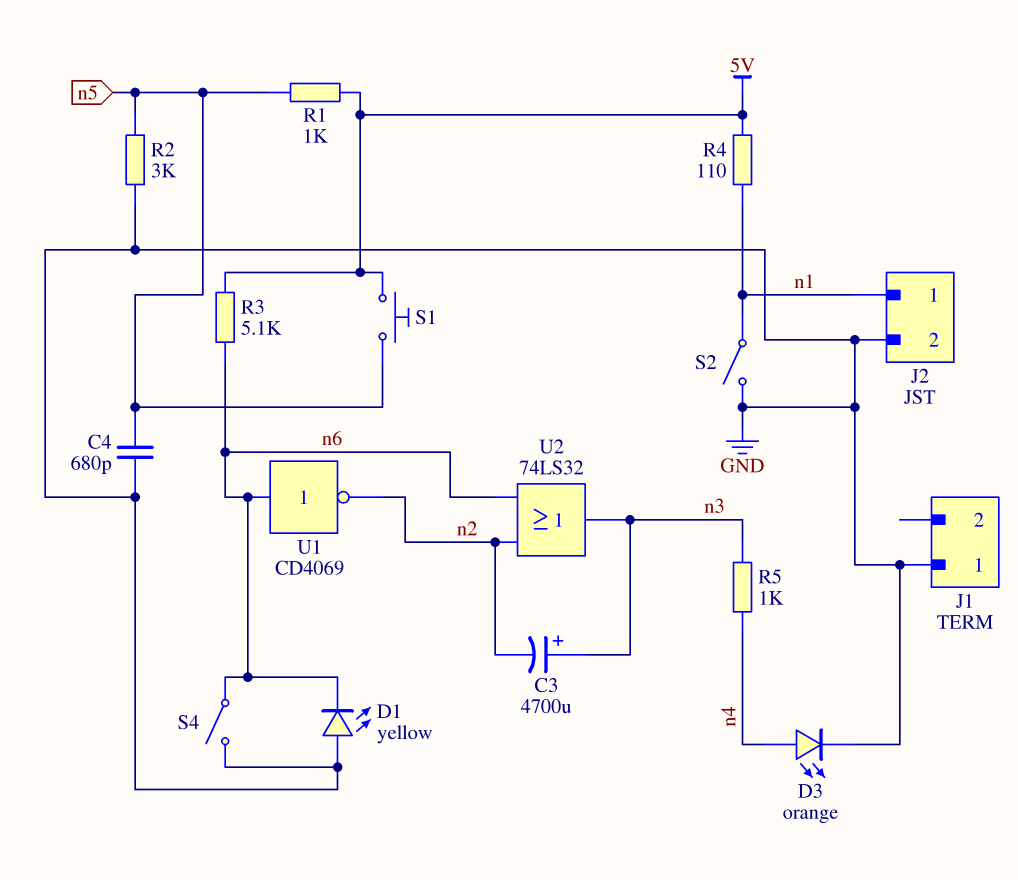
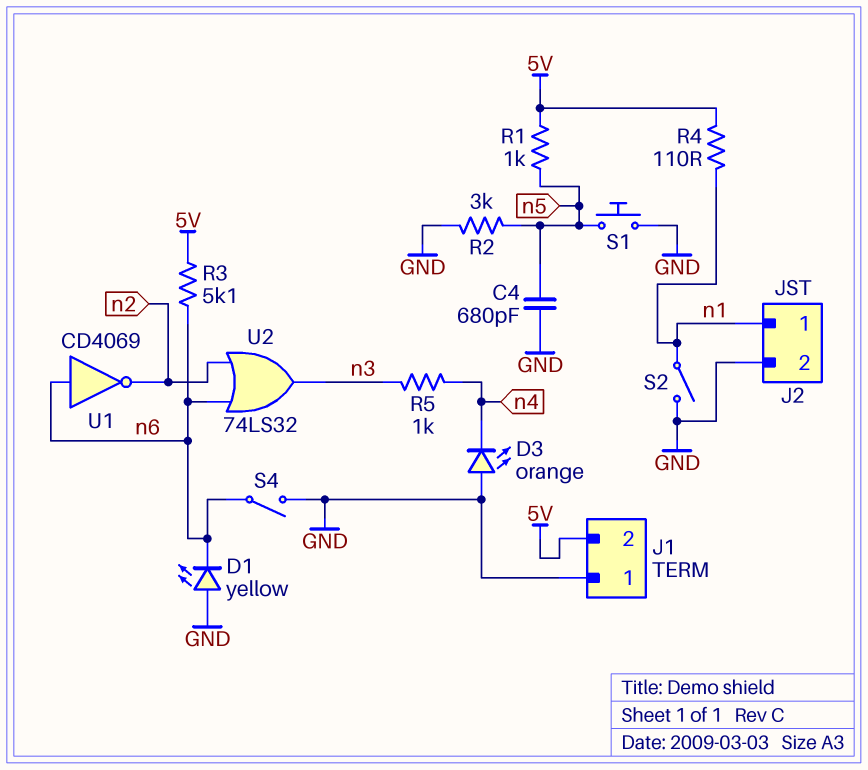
C3: 4700uF (plus n3, minus n2) -> none
D3: LED orange (A n4, K GND) -> LED orange (A GND, K n4)
J1 pin 2: none -> 5V
S1: button (5V, n5) -> button (GND, n5)

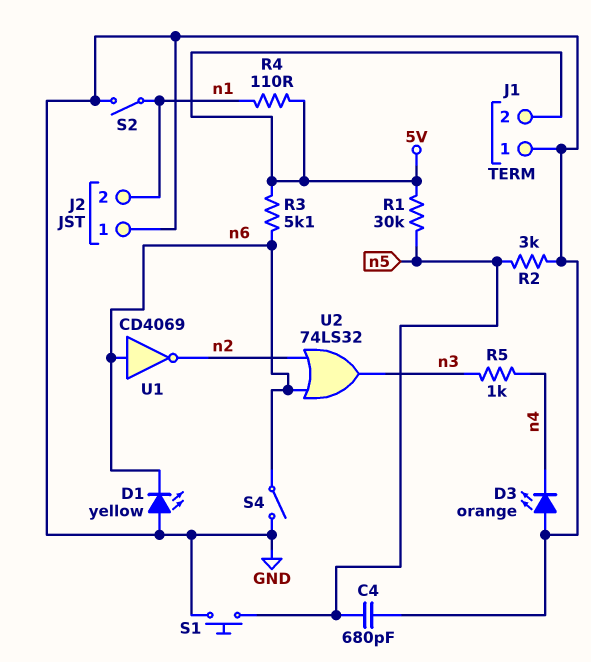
J2 pin 1: n1 -> GND
J2 pin 2: GND -> n1
R1: 1k (5V, n5) -> 30k (5V, n5)

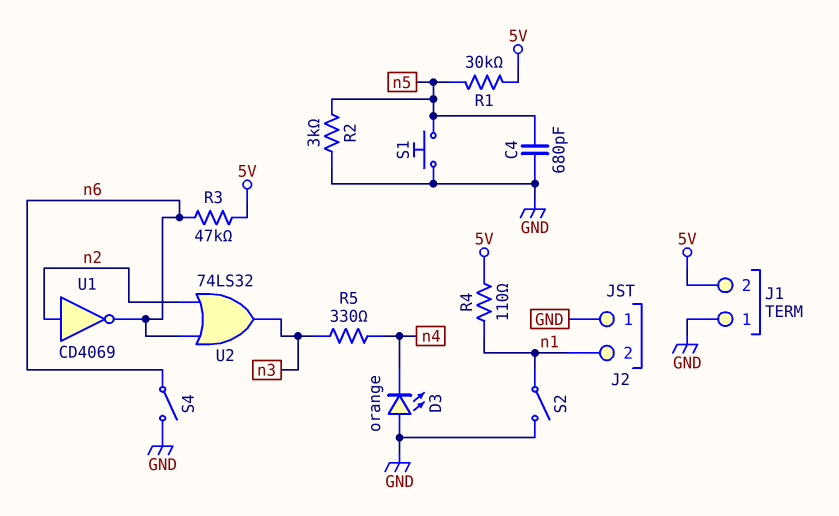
D1: LED yellow (A GND, K n6) -> none
R3: 5.1k (5V, n6) -> 47k (5V, n6)
R5: 1k (n3, n4) -> 330 (n3, n4)
U1: NOT CD4069 (in n6, out n2) -> NOT CD4069 (in n2, out n6)

